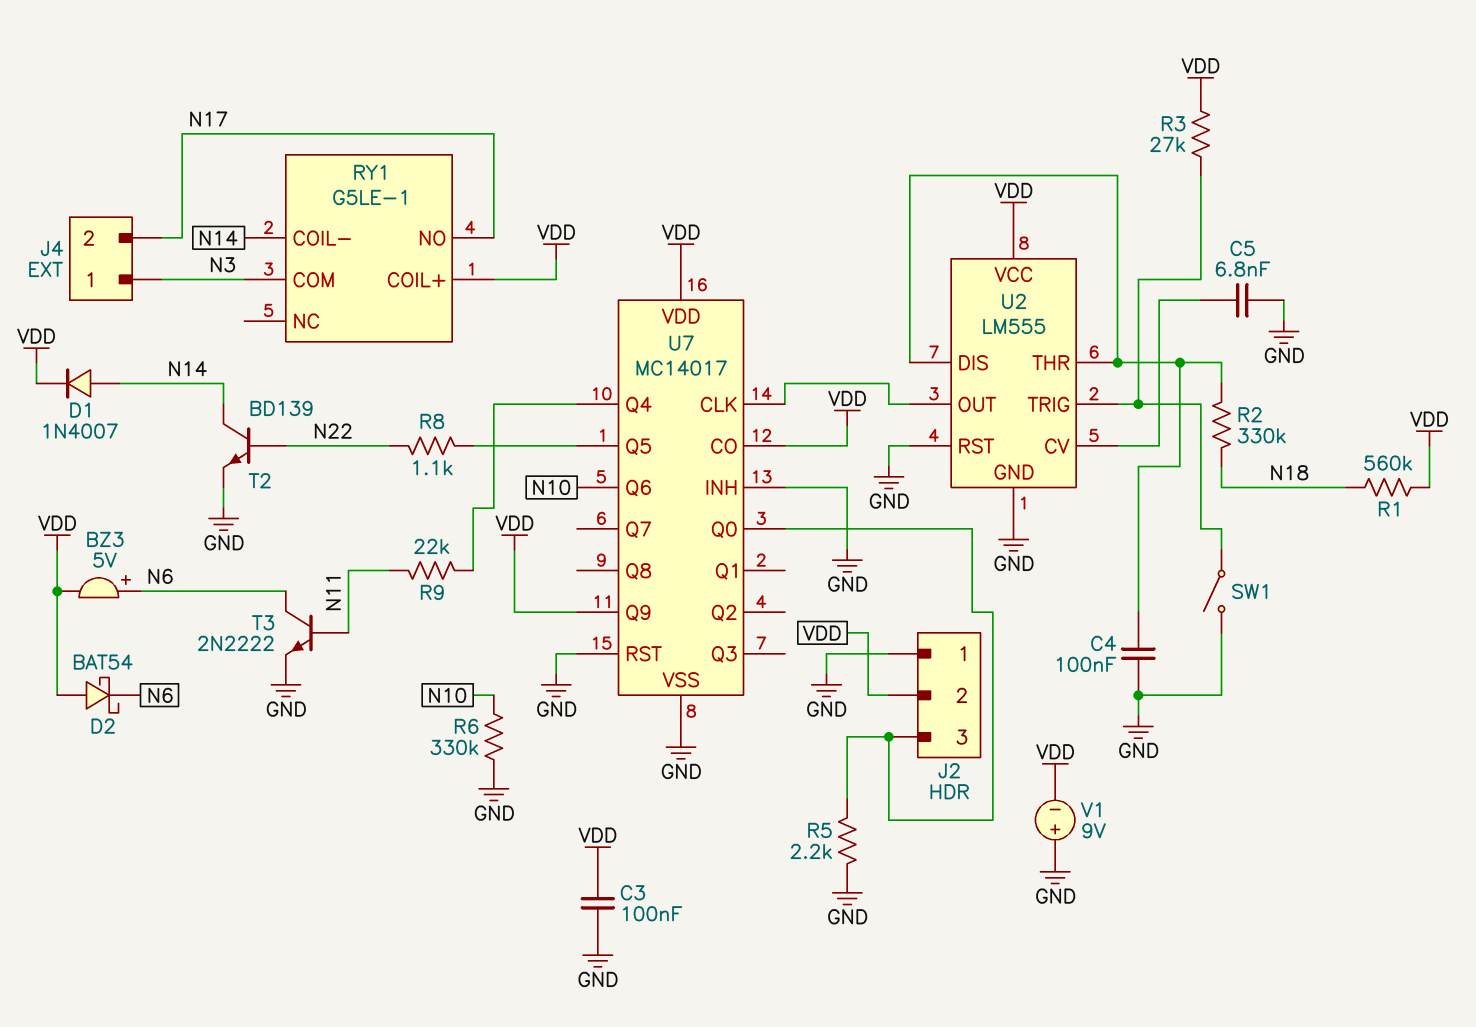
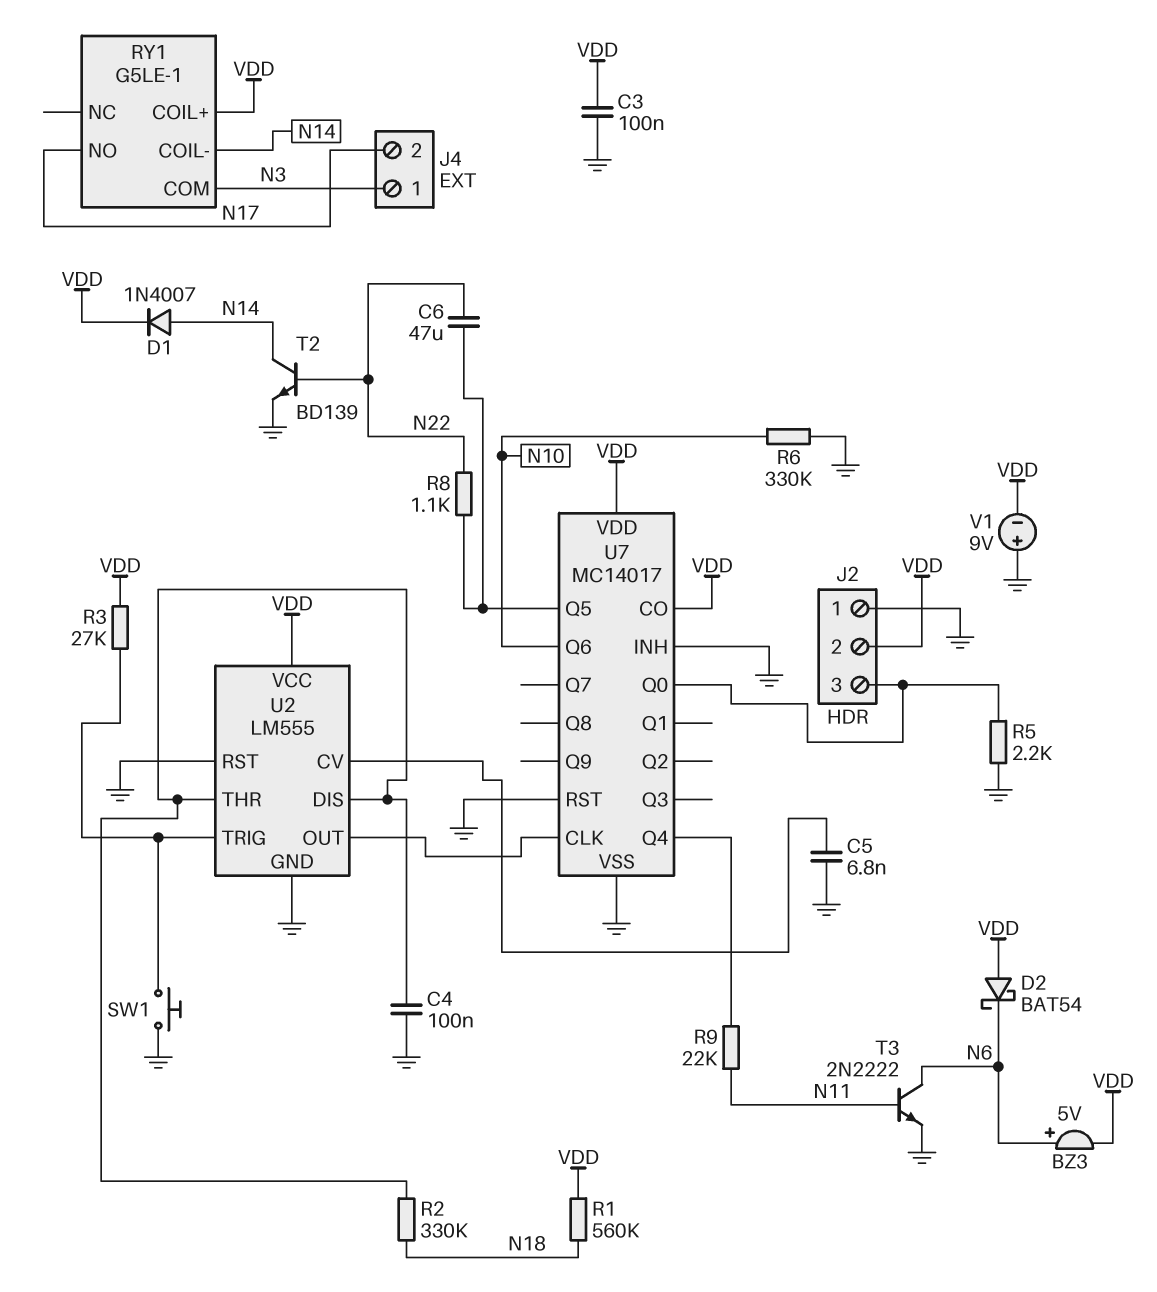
C6: none -> 47uF (N22, U7/Q5)
SW1: switch (GND, U2/TRIG) -> button (GND, U2/TRIG)
U7 pin Q9: VDD -> none

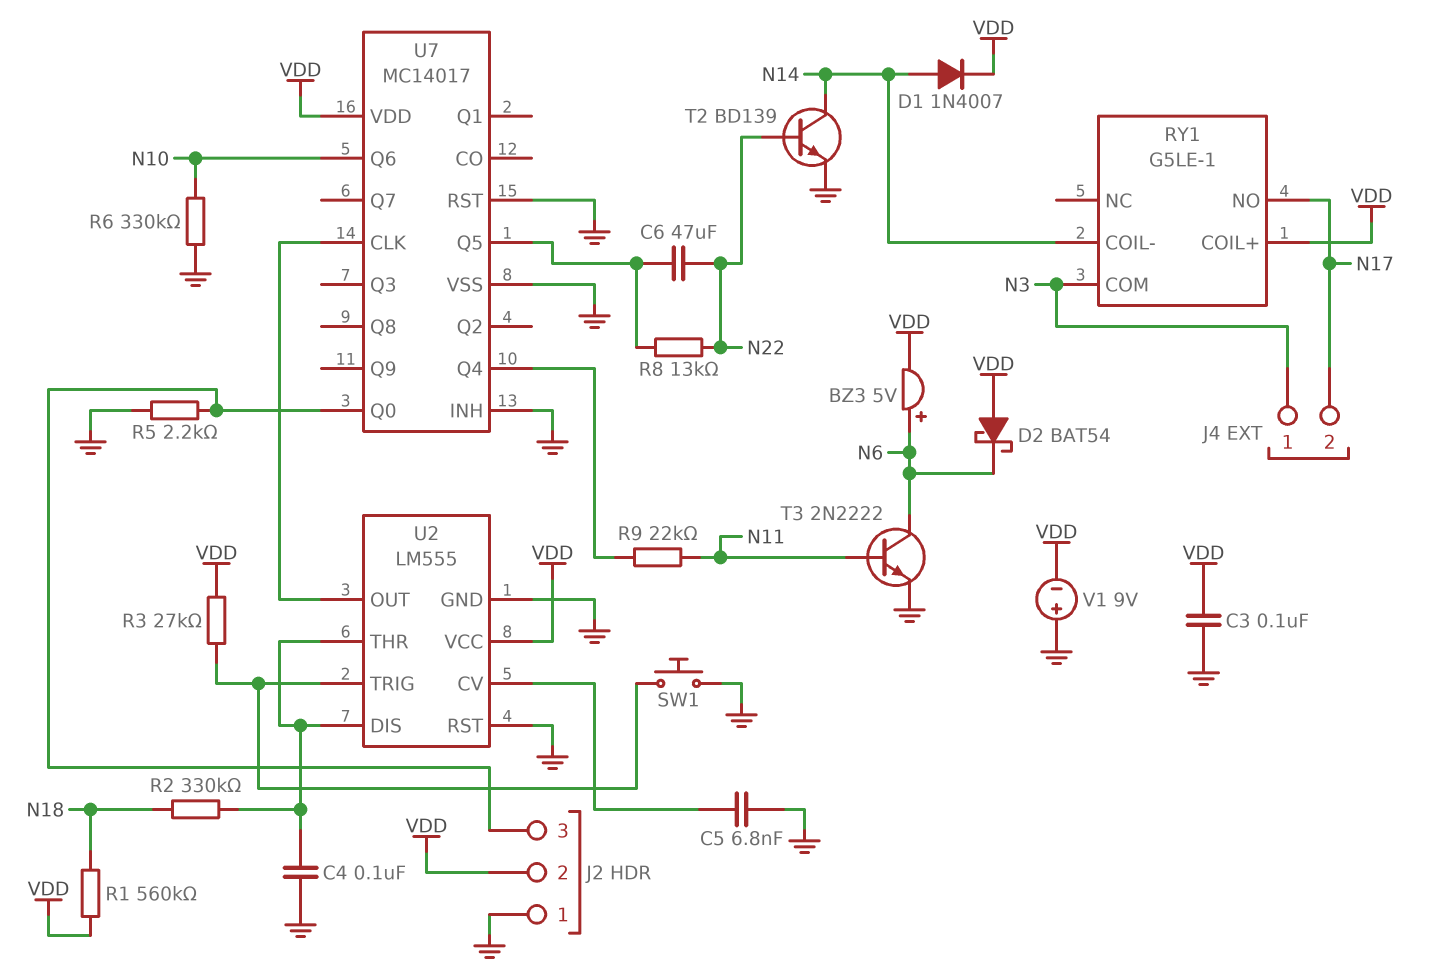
R8: 1.1k (N22, U7/Q5) -> 13k (N22, U7/Q5)
U7 pin CO: VDD -> none

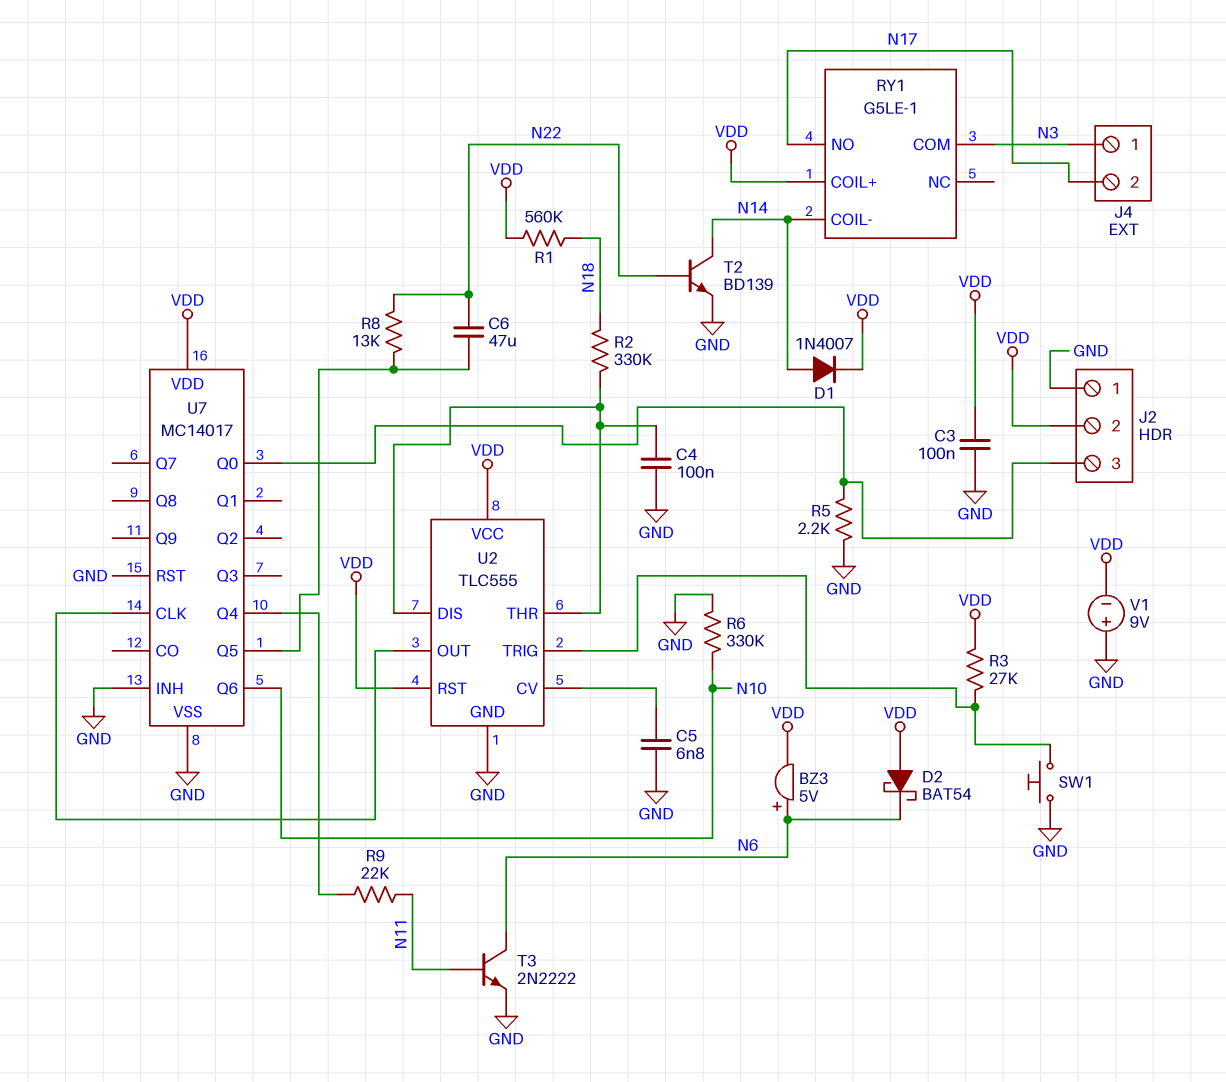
U2: LM555 -> TLC555
U2 pin RST: GND -> VDD

